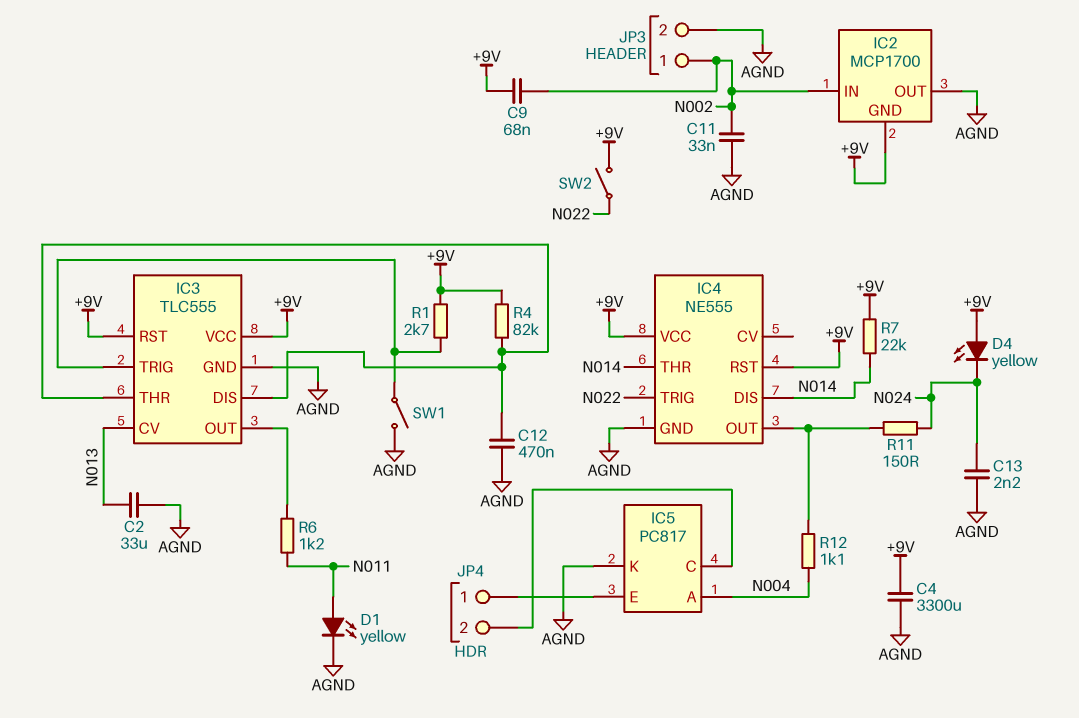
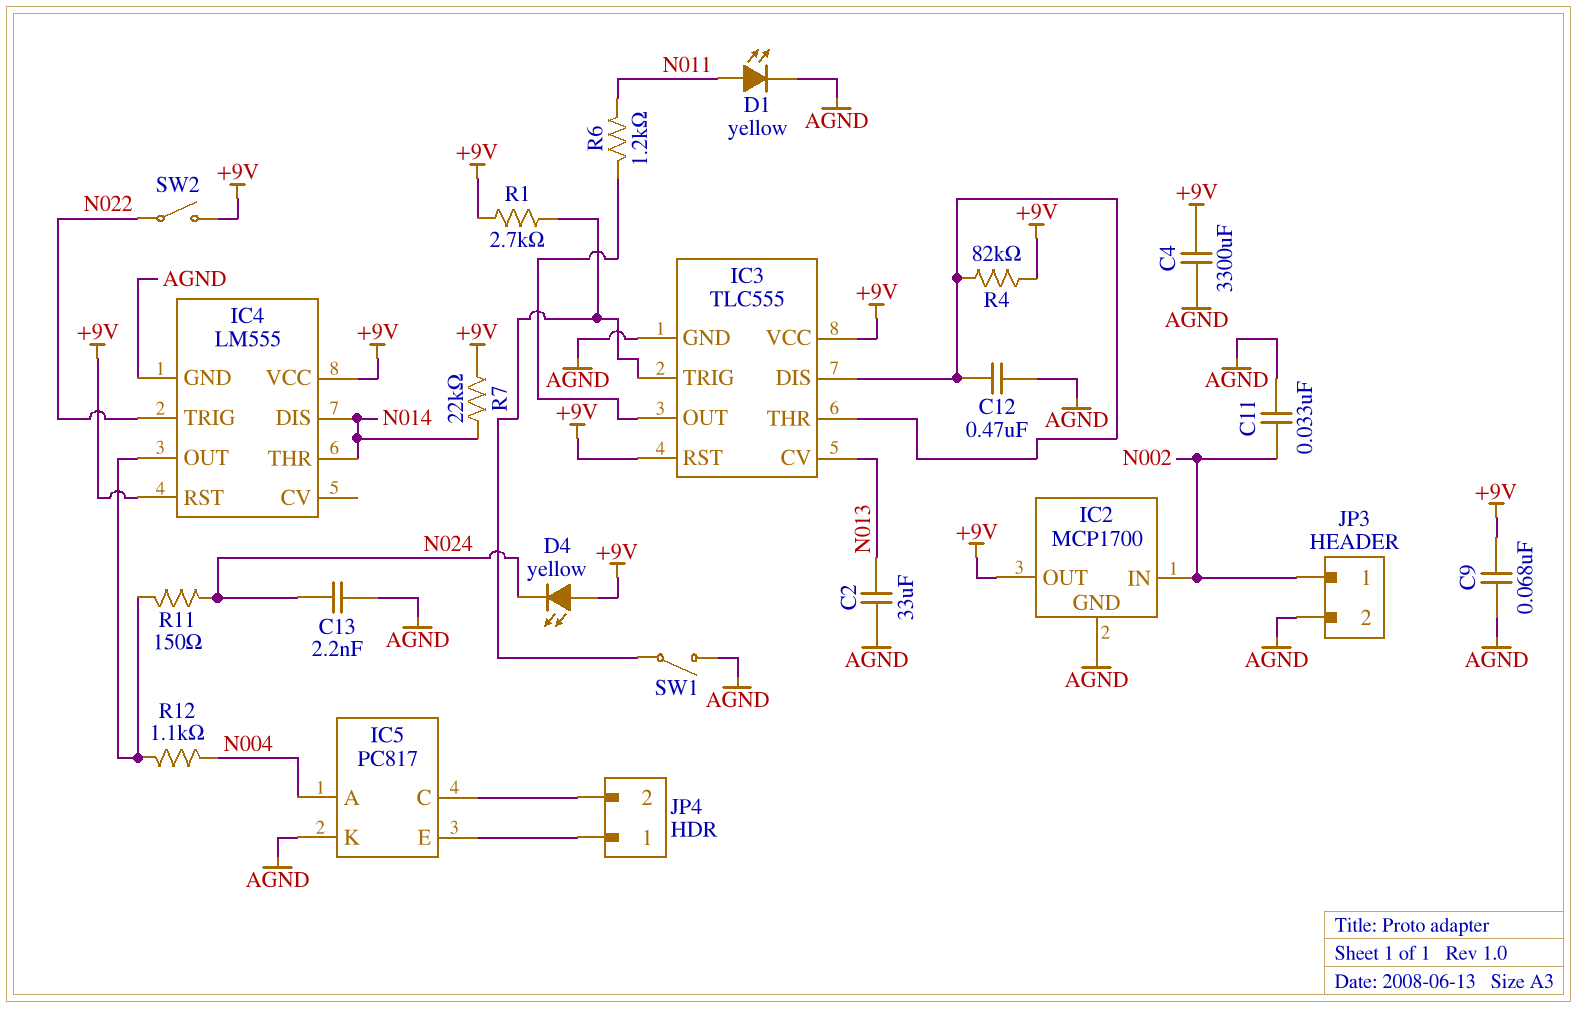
C9: 68nF (+9V, N002) -> 68nF (+9V, AGND)
IC2 pin GND: +9V -> AGND
IC2 pin OUT: AGND -> +9V
IC4: NE555 -> LM555

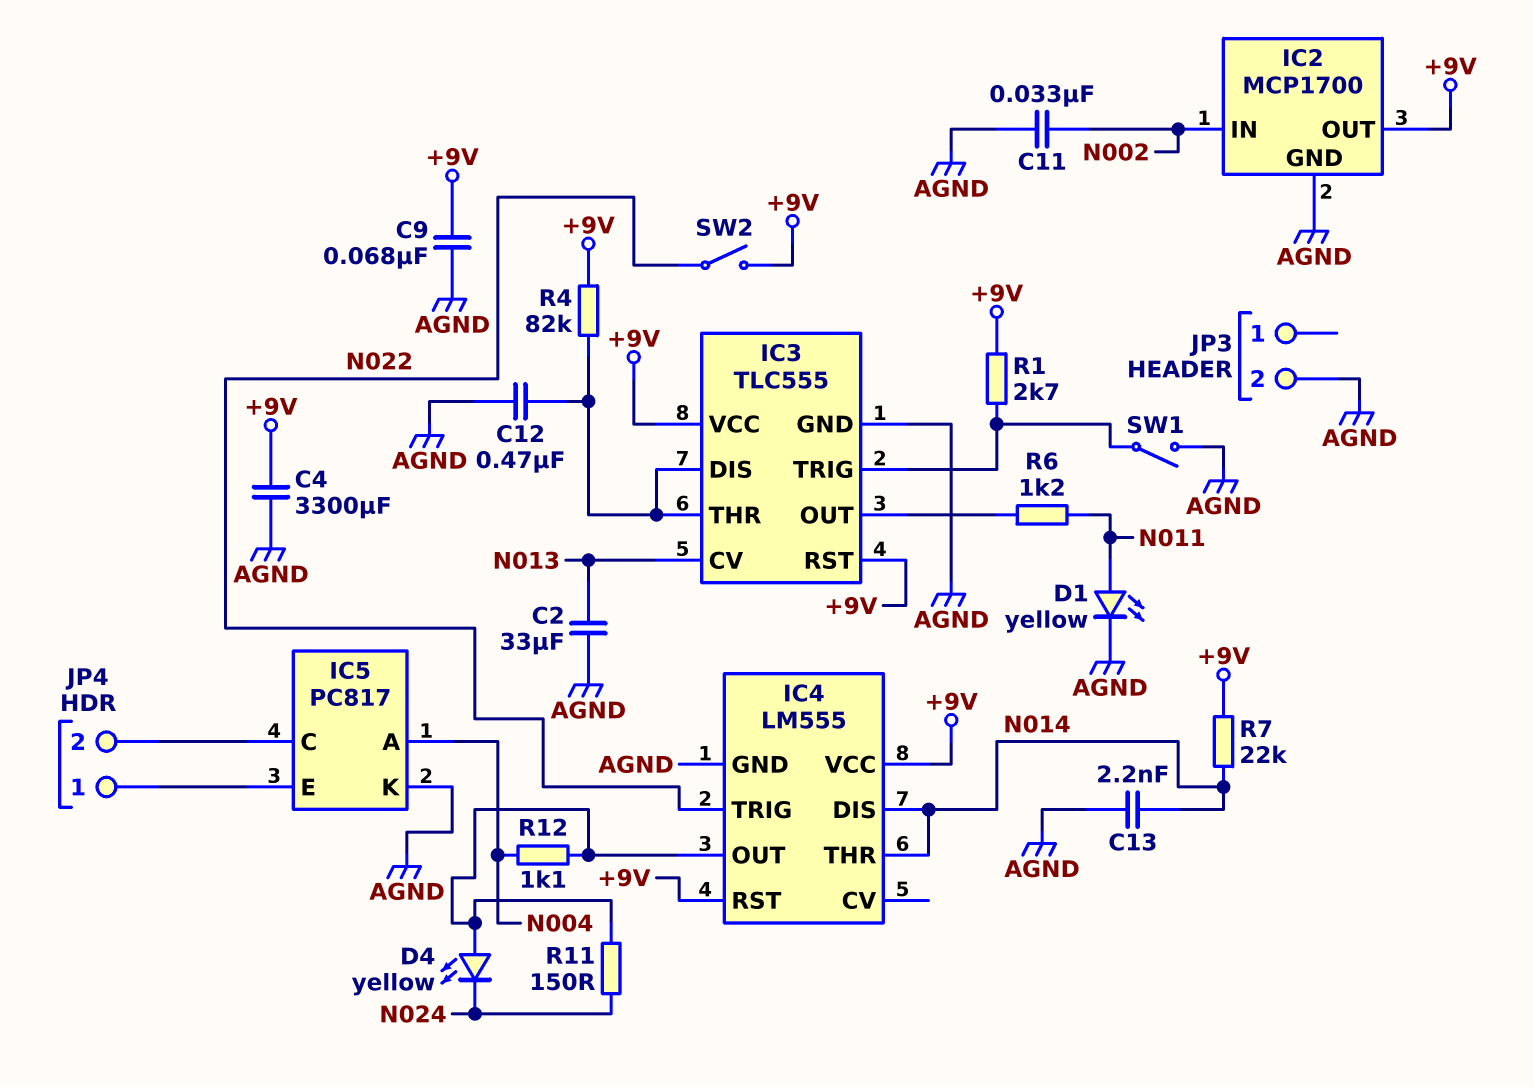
C13: 2.2nF (AGND, N024) -> 2.2nF (AGND, N014)
D4: LED yellow (A +9V, K N024) -> LED yellow (A IC4/OUT, K N024)
JP3 pin 1: N002 -> none

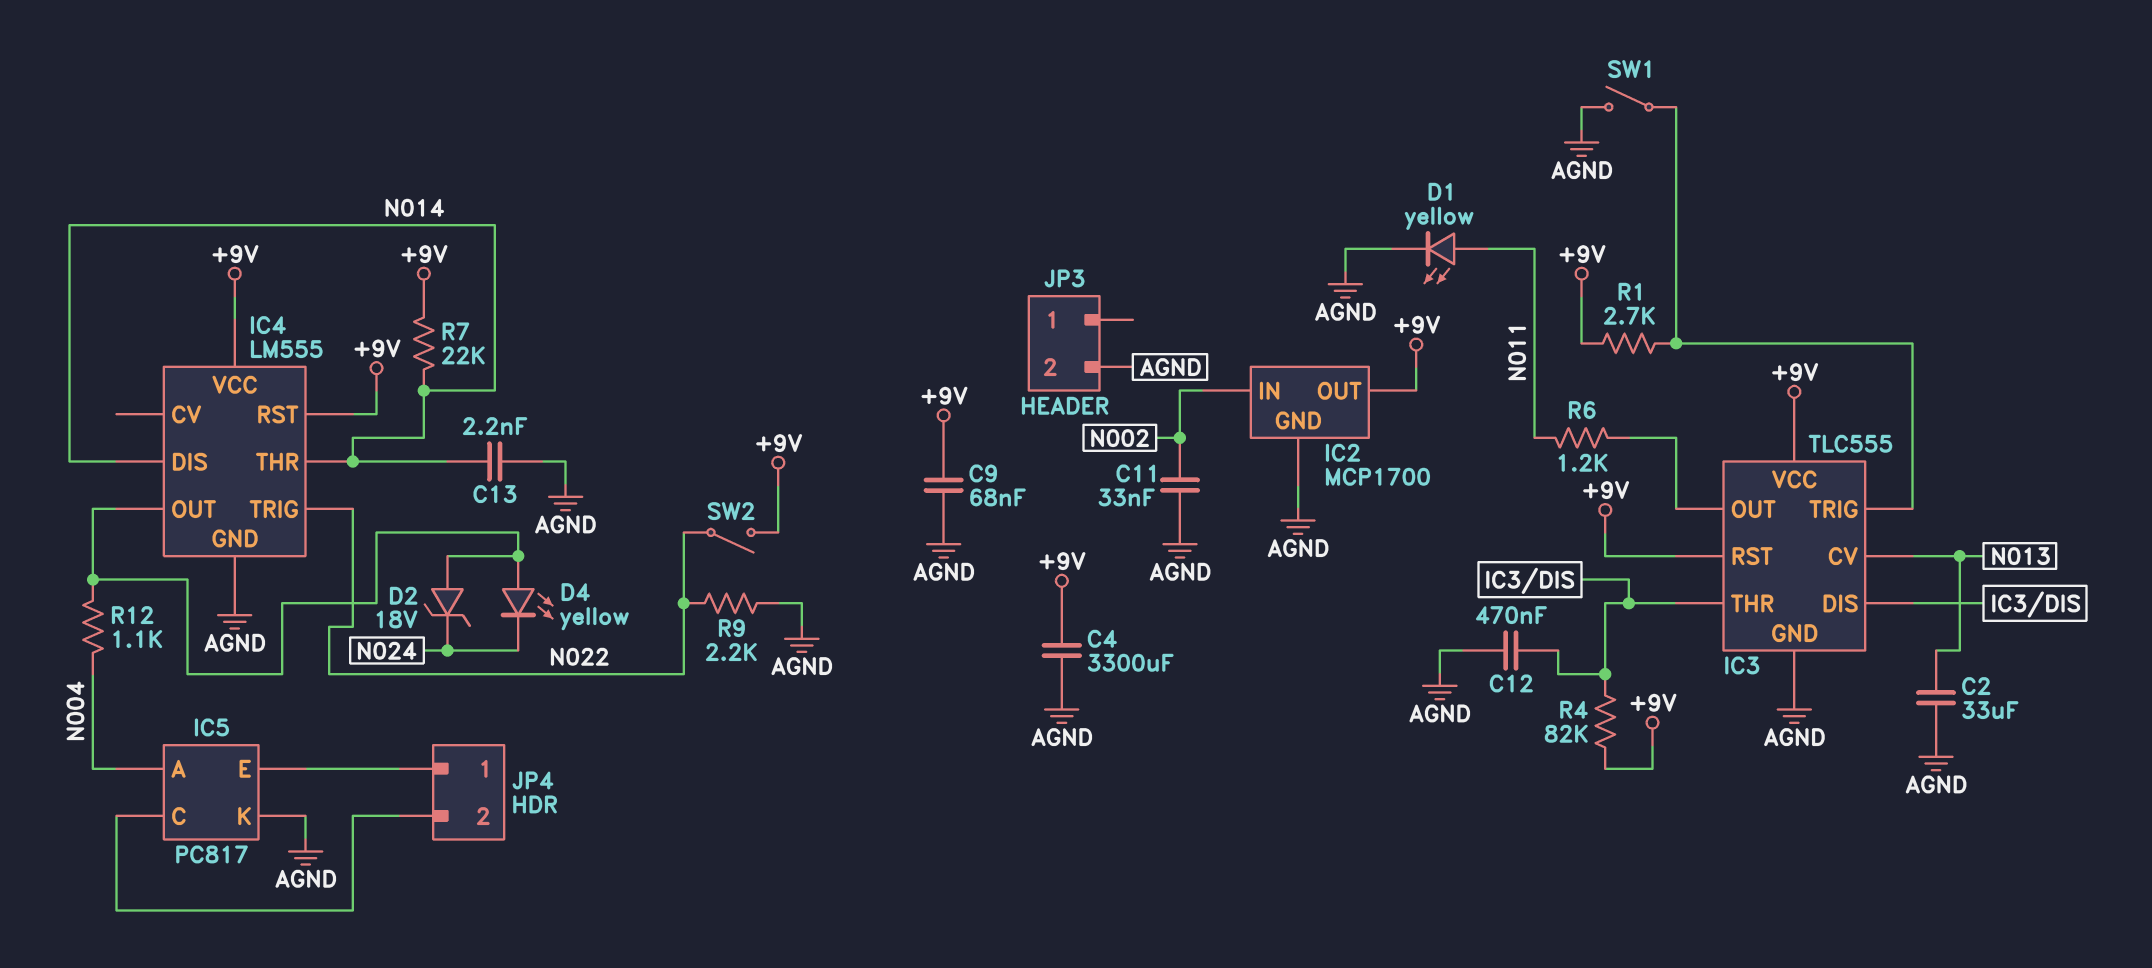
D2: none -> zener 18V (A IC4/OUT, K N024)
R9: none -> 2.2k (AGND, N022)
R11: 150 (IC4/OUT, N024) -> none

